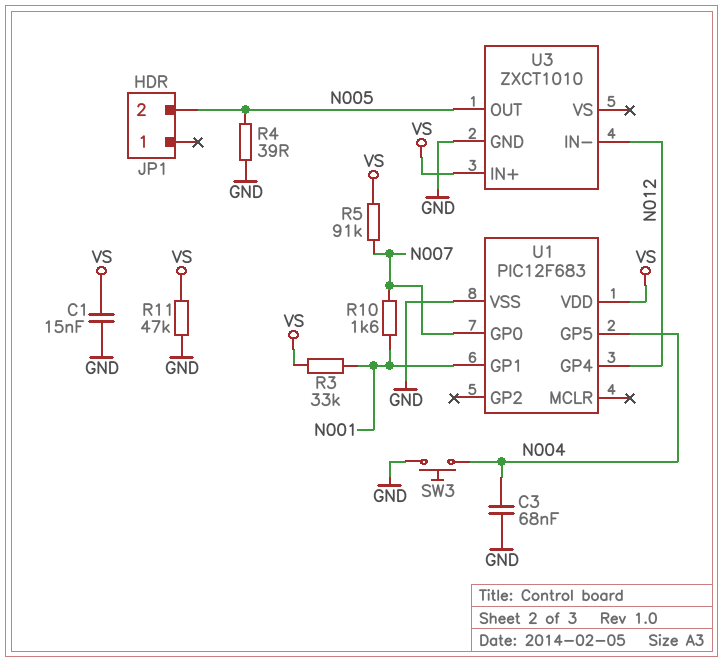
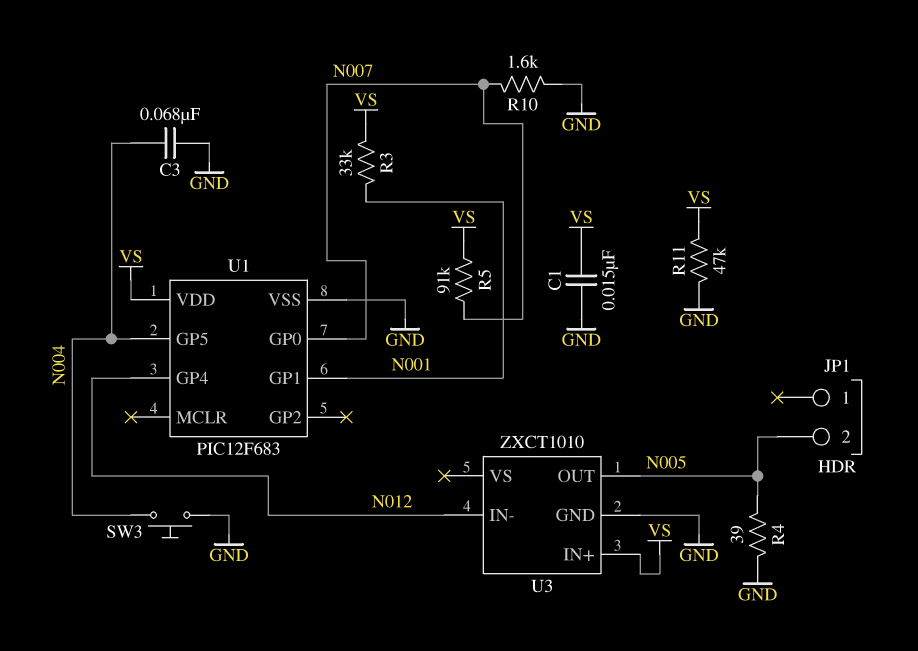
R10: 1.6k (N001, N007) -> 1.6k (GND, N007)

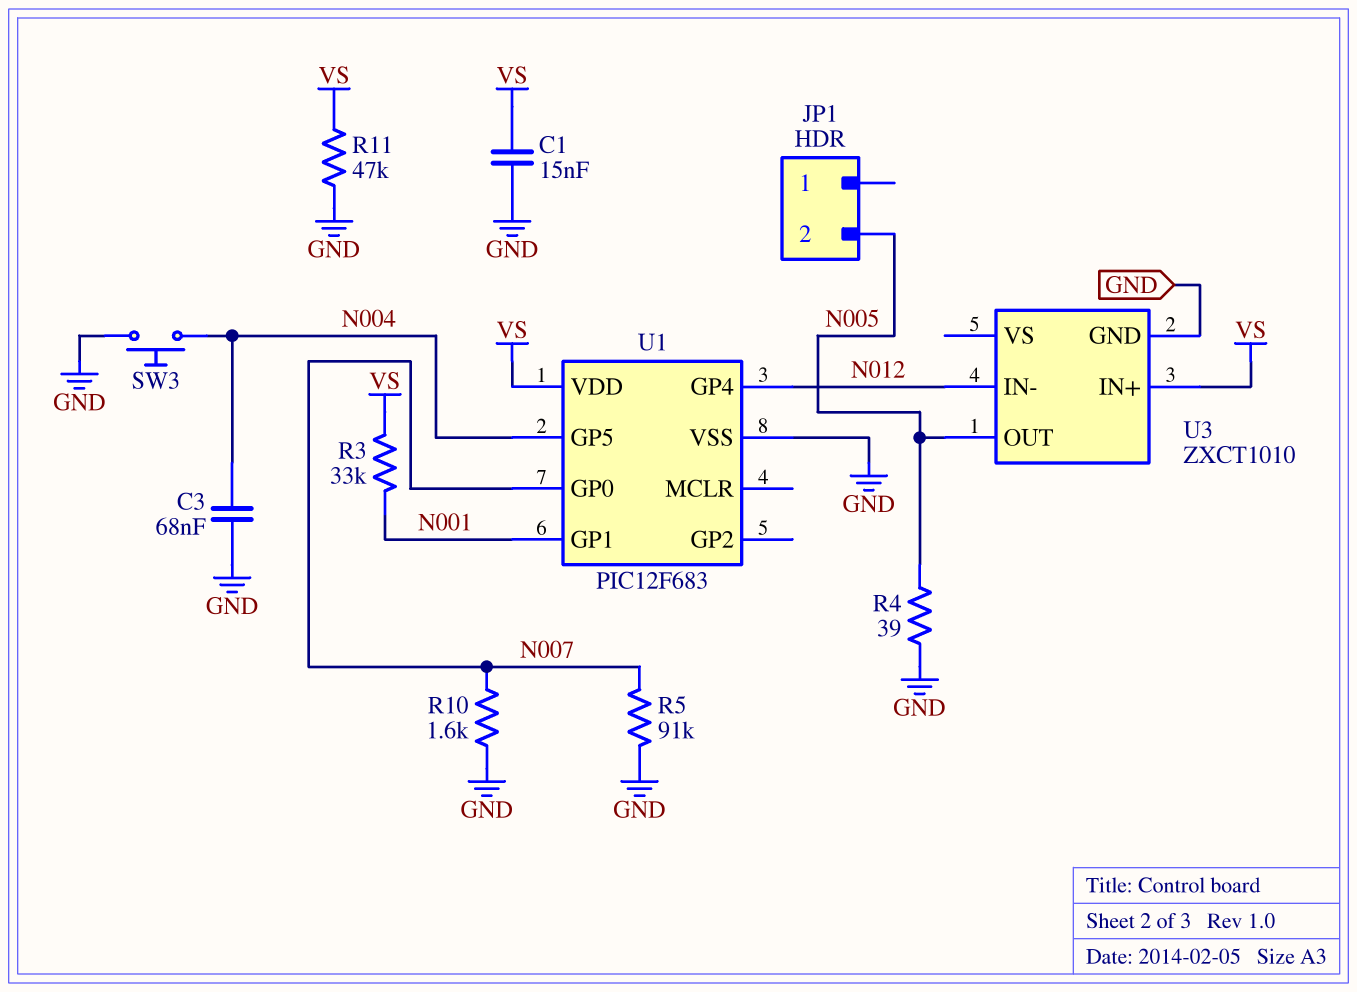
R5: 91k (N007, VS) -> 91k (GND, N007)

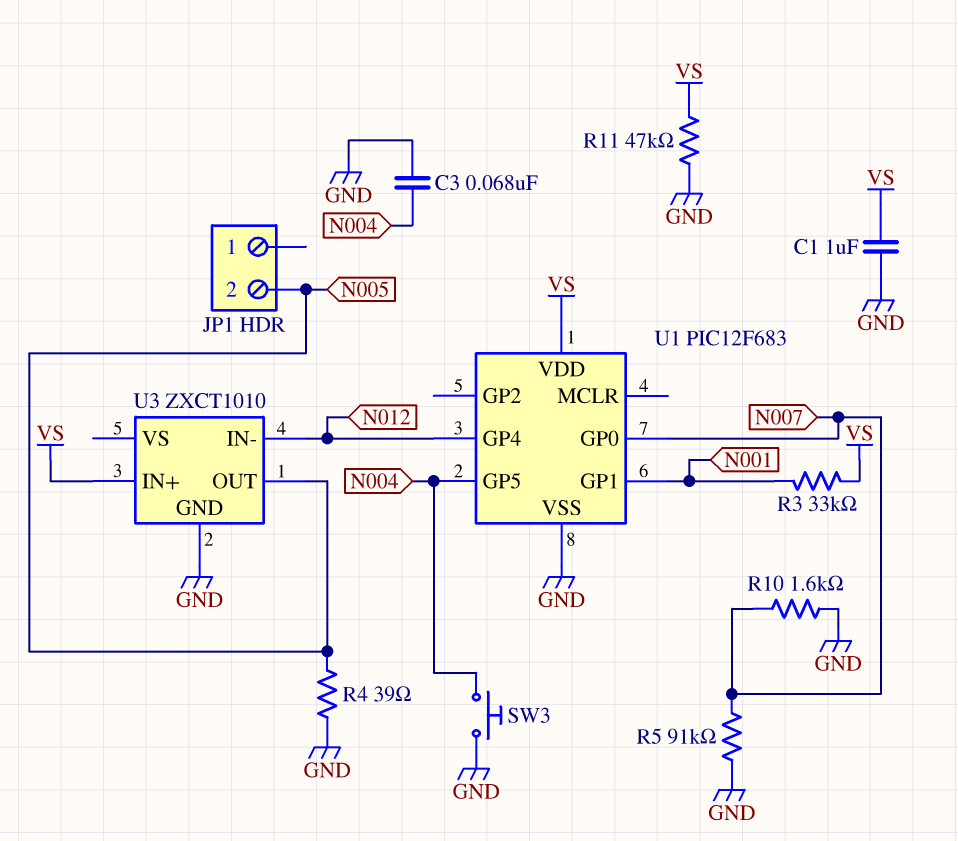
C1: 15nF (GND, VS) -> 1uF (GND, VS)

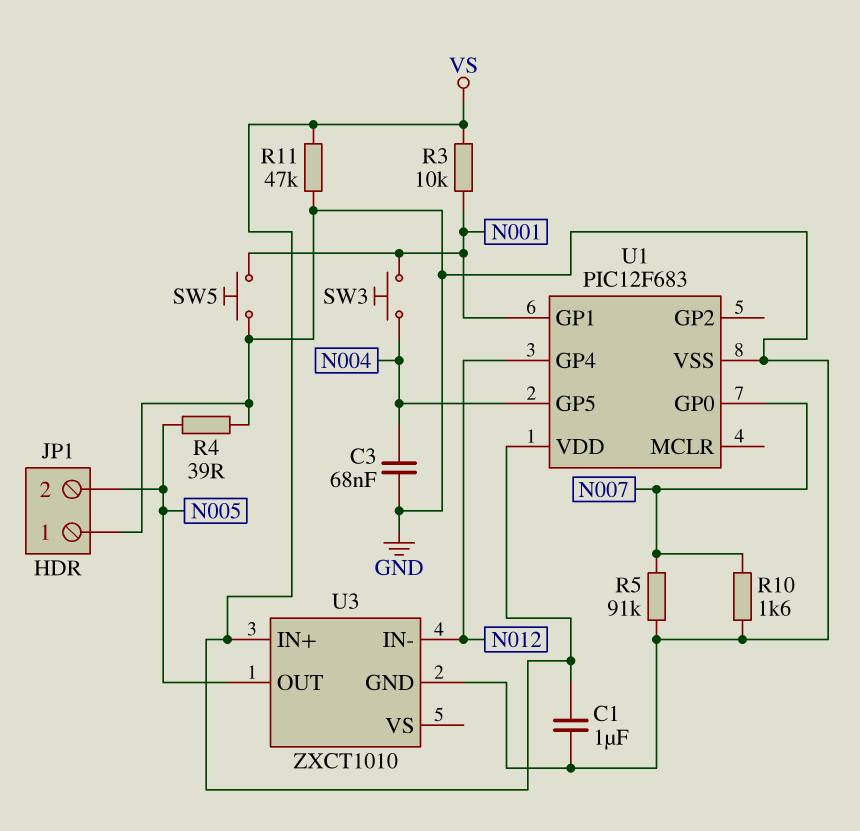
JP1 pin 1: none -> GND
R3: 33k (N001, VS) -> 10k (N001, VS)
SW3: button (GND, N004) -> button (N001, N004)
SW5: none -> button (GND, N001)

